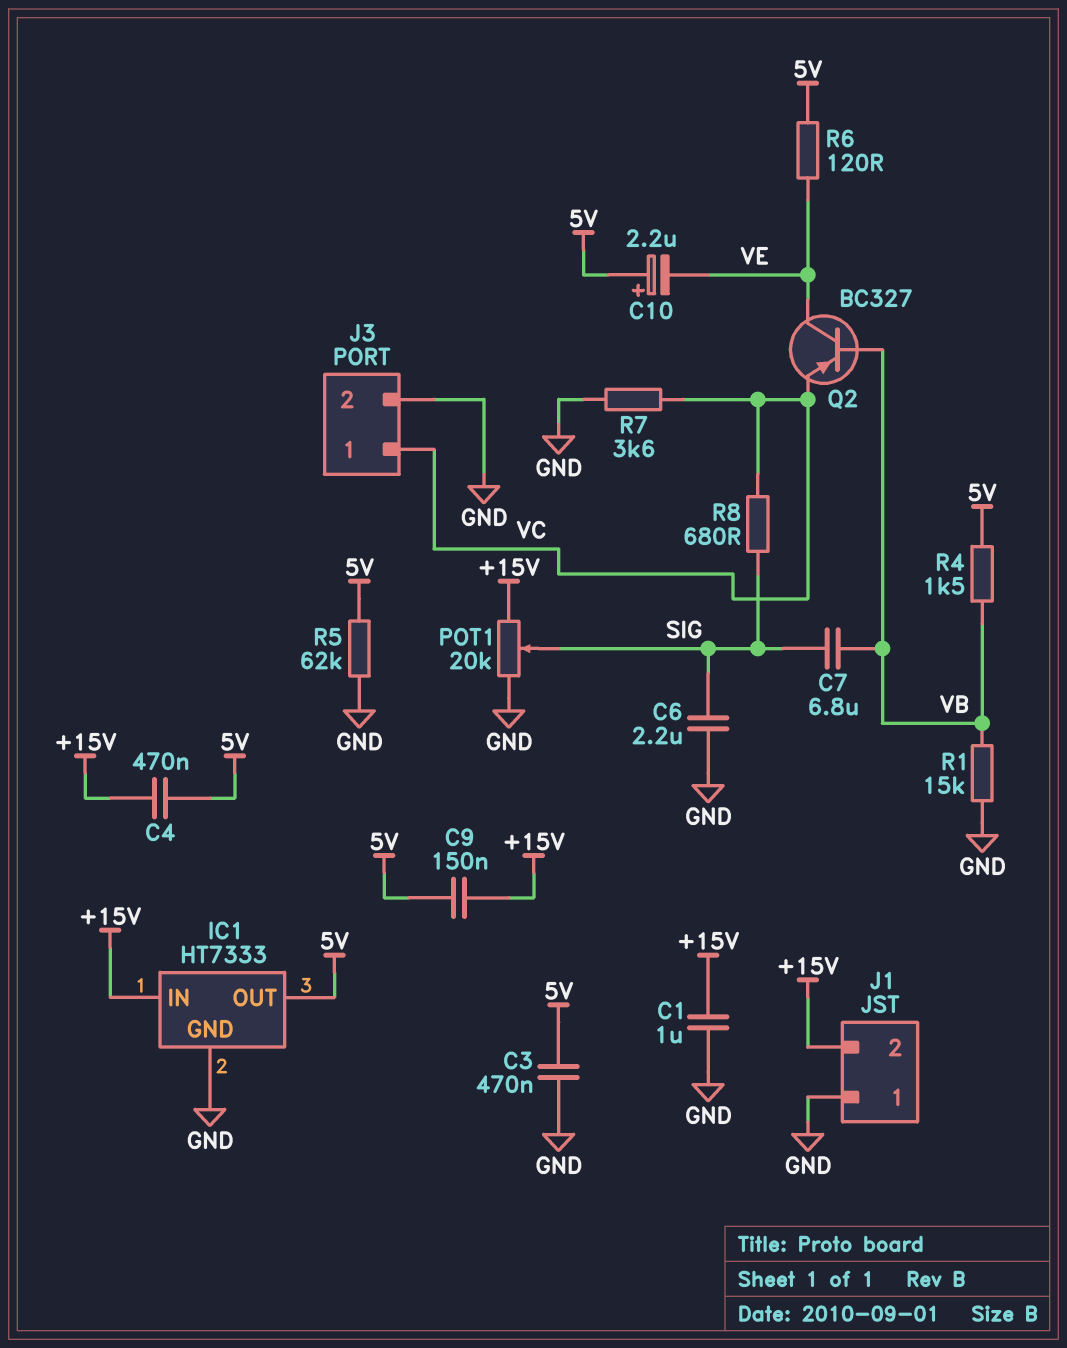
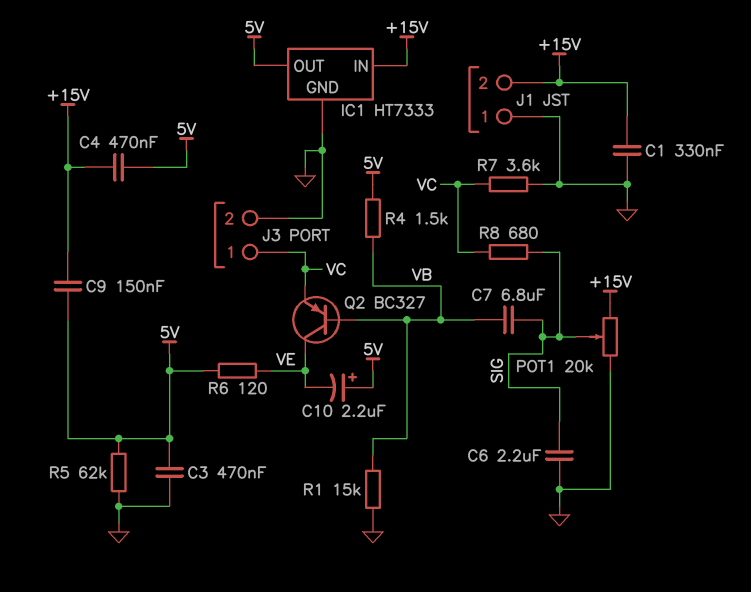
C1: 1uF (+15V, GND) -> 330nF (+15V, GND)

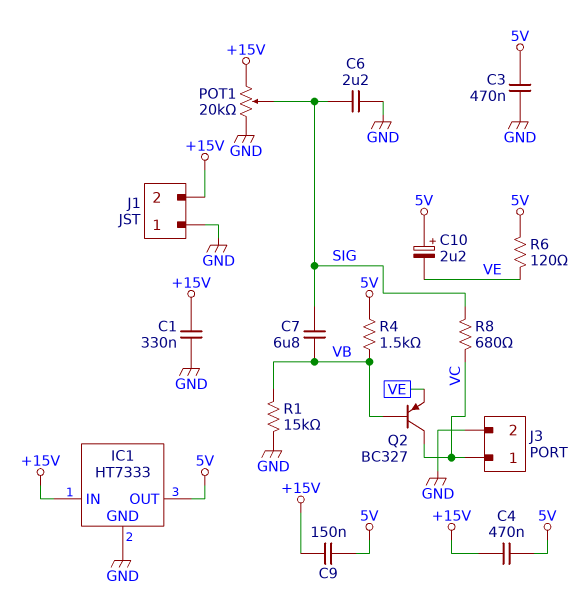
Q2: PNP BC327 (B VB, C VE, E VC) -> PNP BC327 (B VB, C VC, E VE)
R5: 62k (5V, GND) -> none
R7: 3.6k (GND, VC) -> none

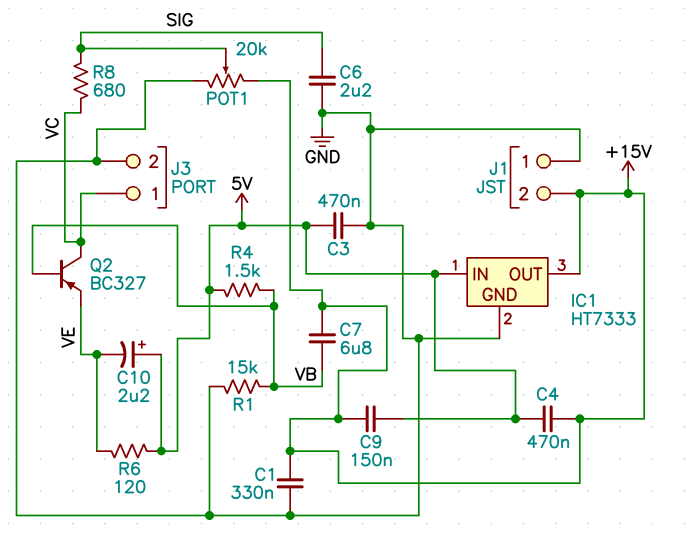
C7: 6.8uF (SIG, VB) -> 6.8uF (+15V, VB)
IC1 pin IN: +15V -> 5V
IC1 pin OUT: 5V -> +15V

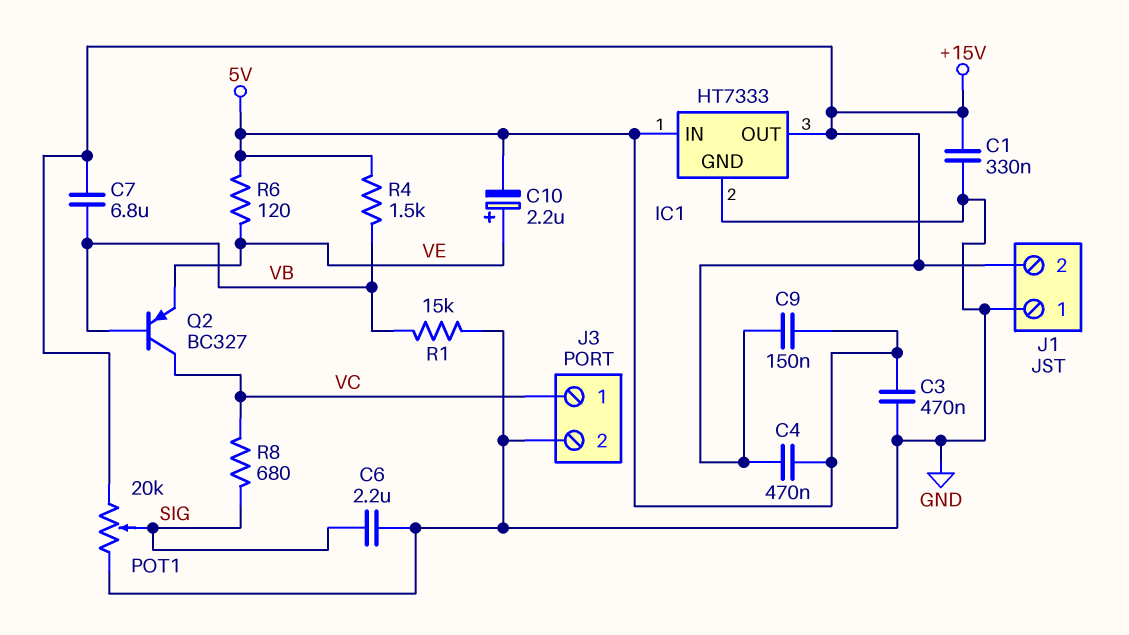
C10: 2.2uF (plus 5V, minus VE) -> 2.2uF (plus VE, minus 5V)

